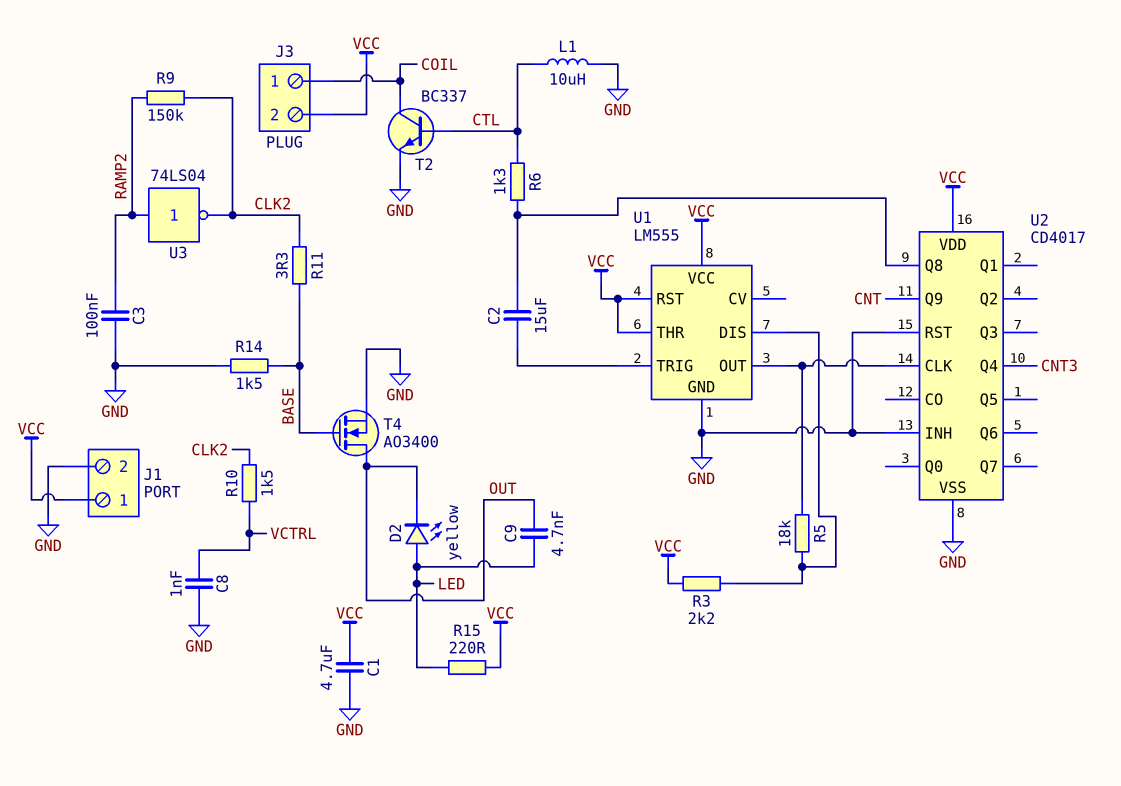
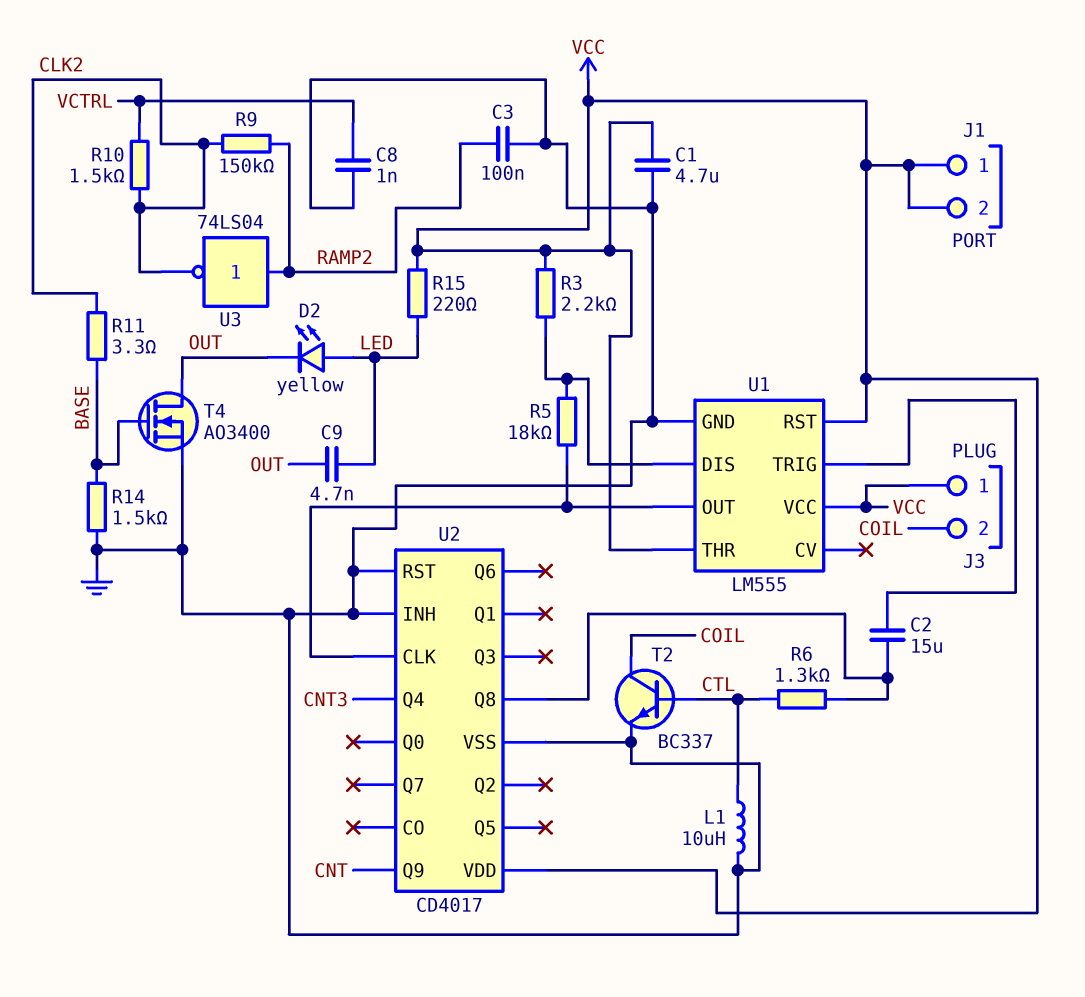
J1 pin 2: GND -> VCC
J3 pin 1: COIL -> VCC
J3 pin 2: VCC -> COIL

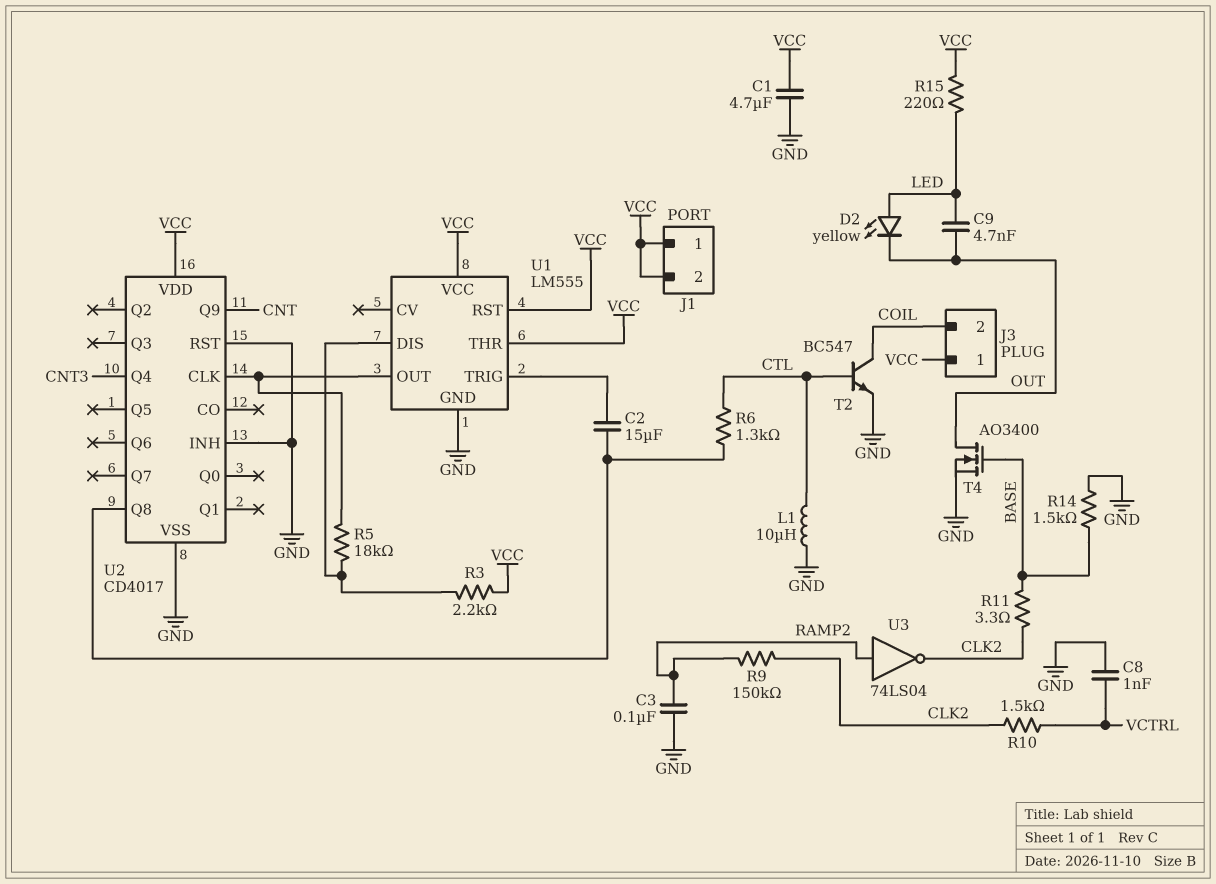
T2: NPN BC337 (B CTL, C COIL, E GND) -> NPN BC547 (B CTL, C COIL, E GND)

